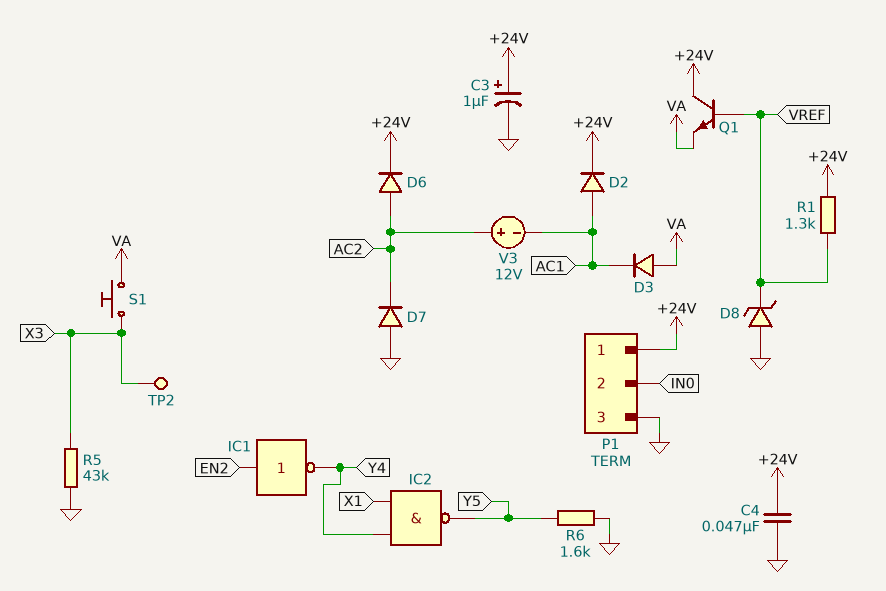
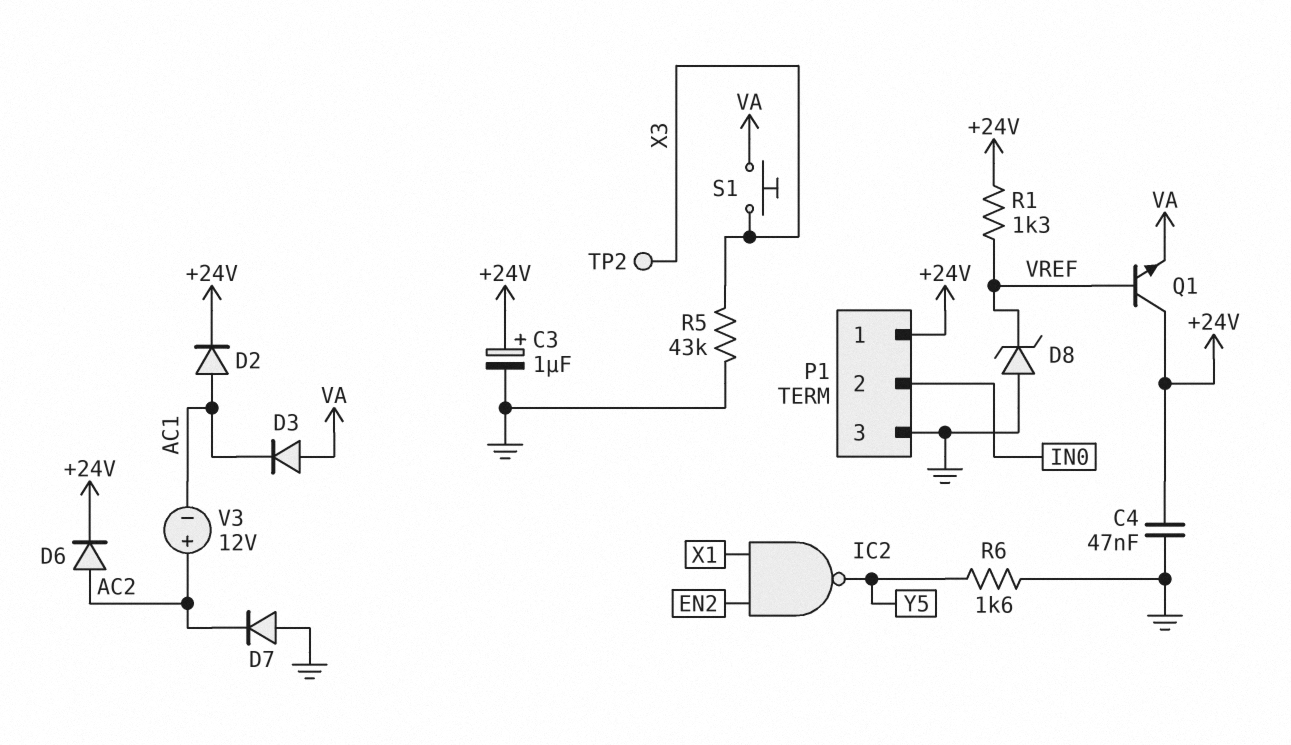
IC1: NOT (in EN2, out Y4) -> none
IC2: NAND (in X1, in Y4, out Y5) -> NAND (in EN2, in X1, out Y5)

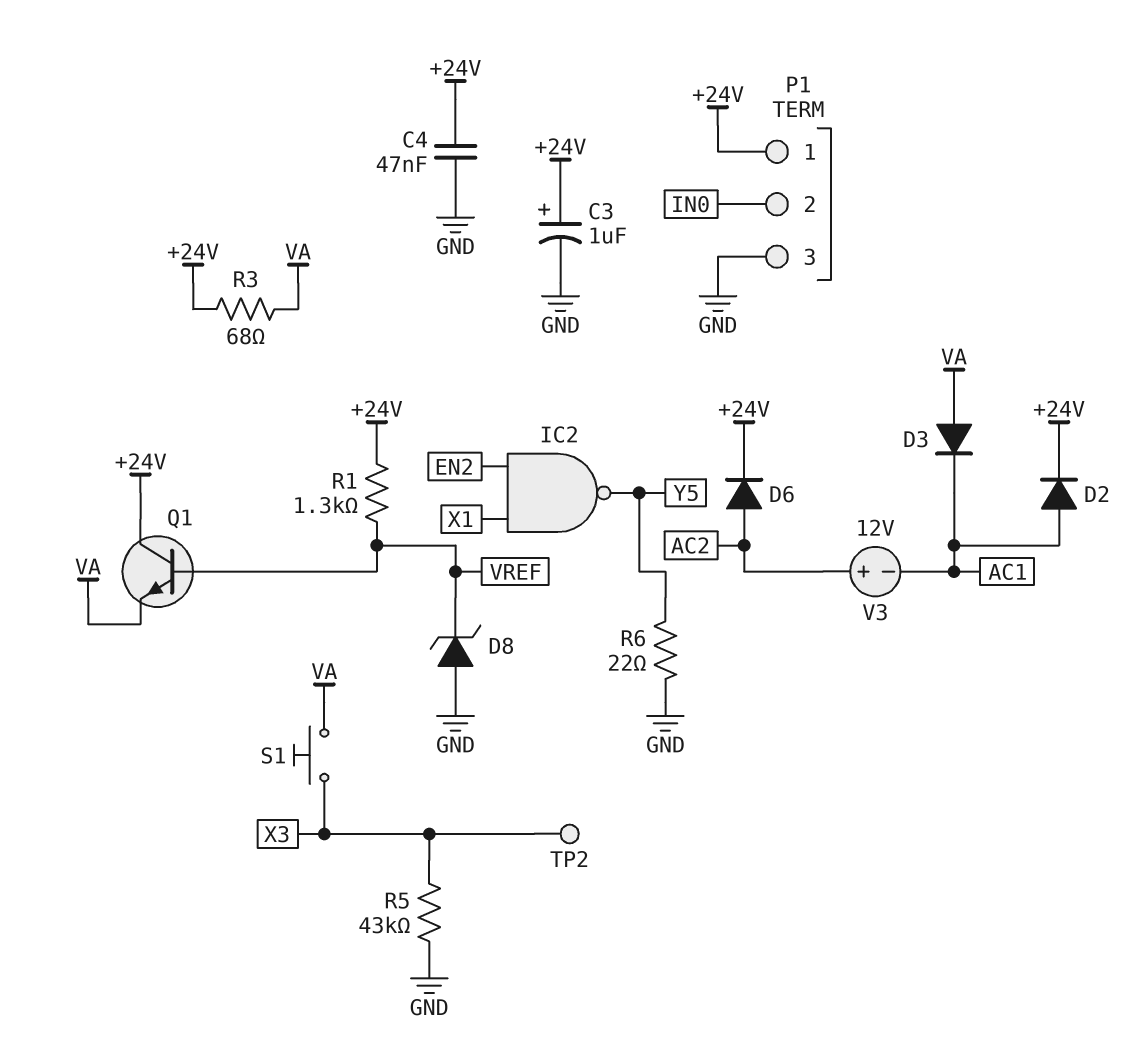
D7: diode (A GND, K AC2) -> none
R3: none -> 68 (+24V, VA)
R6: 1.6k (GND, Y5) -> 22 (GND, Y5)

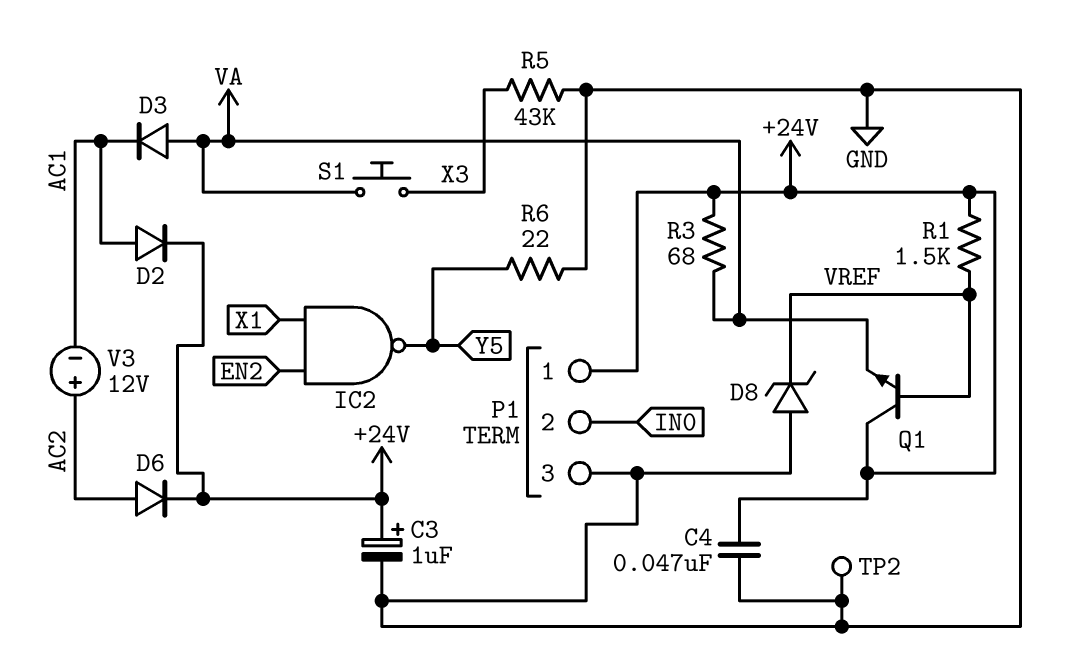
R1: 1.3k (+24V, VREF) -> 1.5k (+24V, VREF)
TP2: test point (X3) -> test point (GND)

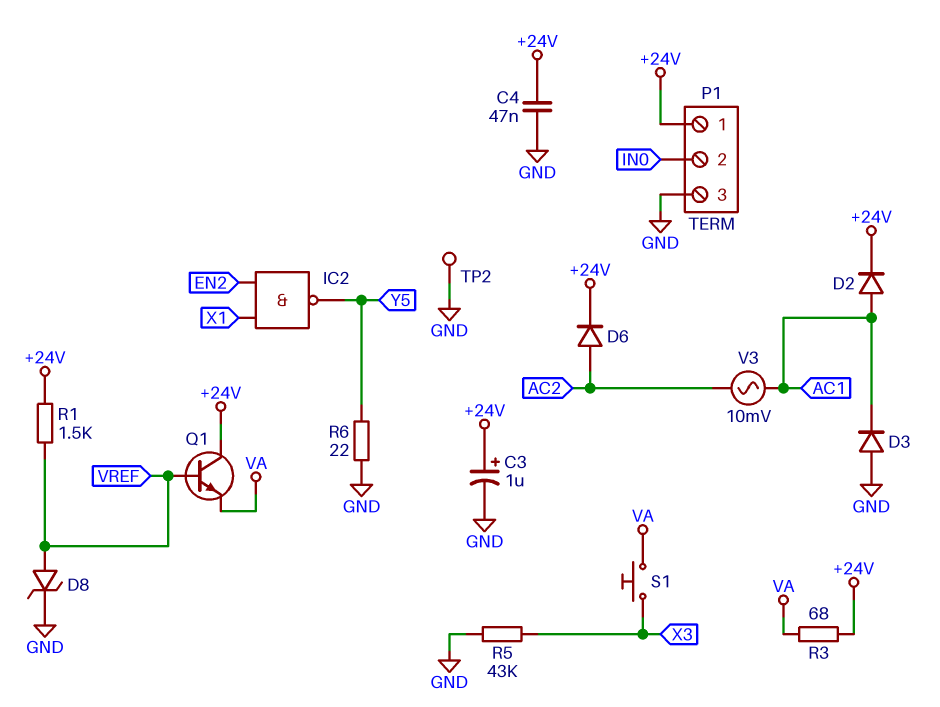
D3: diode (A VA, K AC1) -> diode (A GND, K AC1)
D8: zener (A GND, K VREF) -> zener (A VREF, K GND)
V3: 12V (plus AC2, minus AC1) -> AC 10mV (AC1, AC2)

